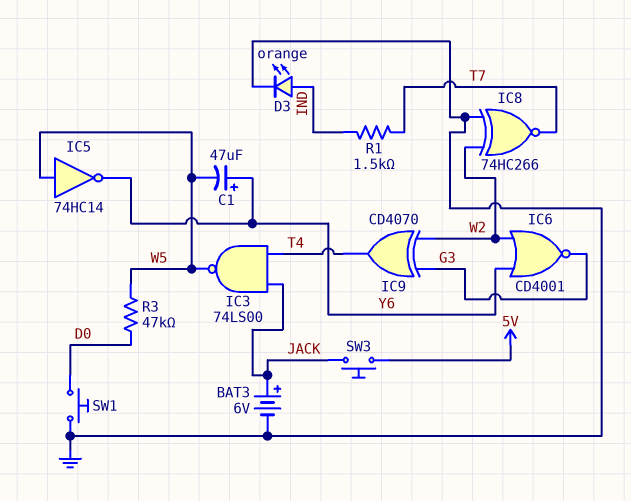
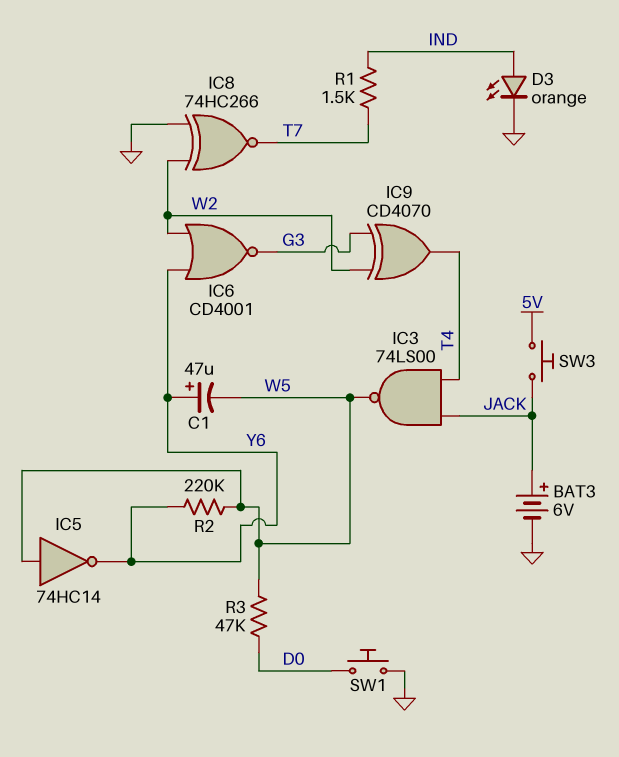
R2: none -> 220k (W5, Y6)

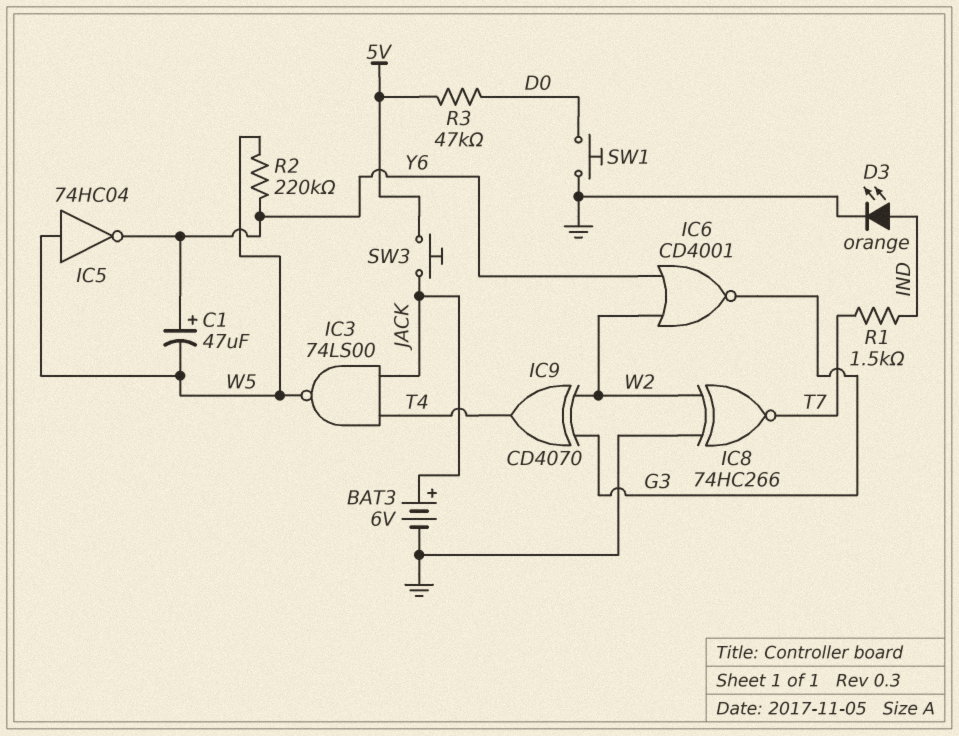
IC5: NOT 74HC14 (in W5, out Y6) -> NOT 74HC04 (in W5, out Y6)
R3: 47k (D0, W5) -> 47k (5V, D0)

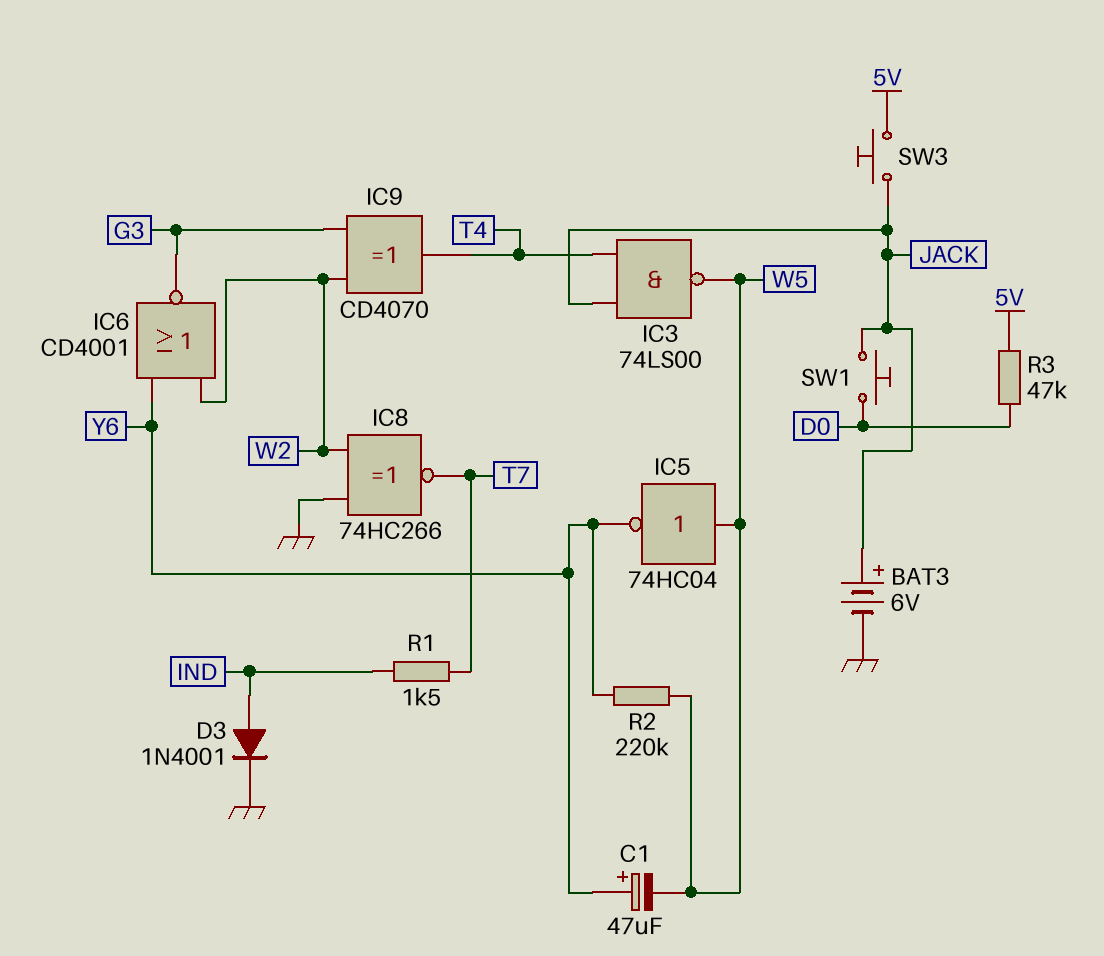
D3: LED orange (A IND, K GND) -> diode 1N4001 (A IND, K GND)
SW1: button (D0, GND) -> button (D0, JACK)

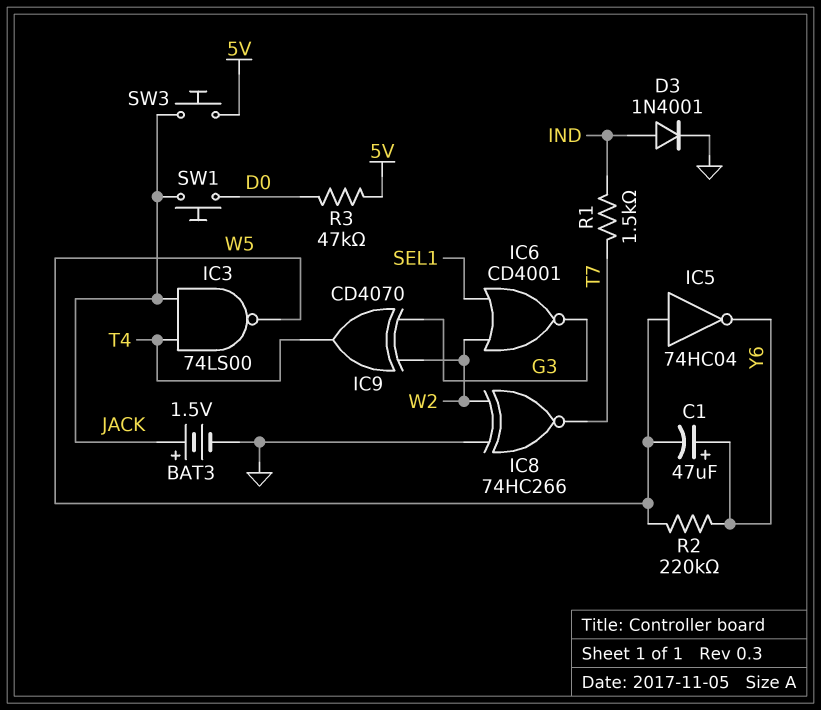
BAT3: 6V (plus JACK, minus GND) -> 1.5V (plus JACK, minus GND)
IC6: NOR CD4001 (in W2, in Y6, out G3) -> NOR CD4001 (in SEL1, in W2, out G3)

